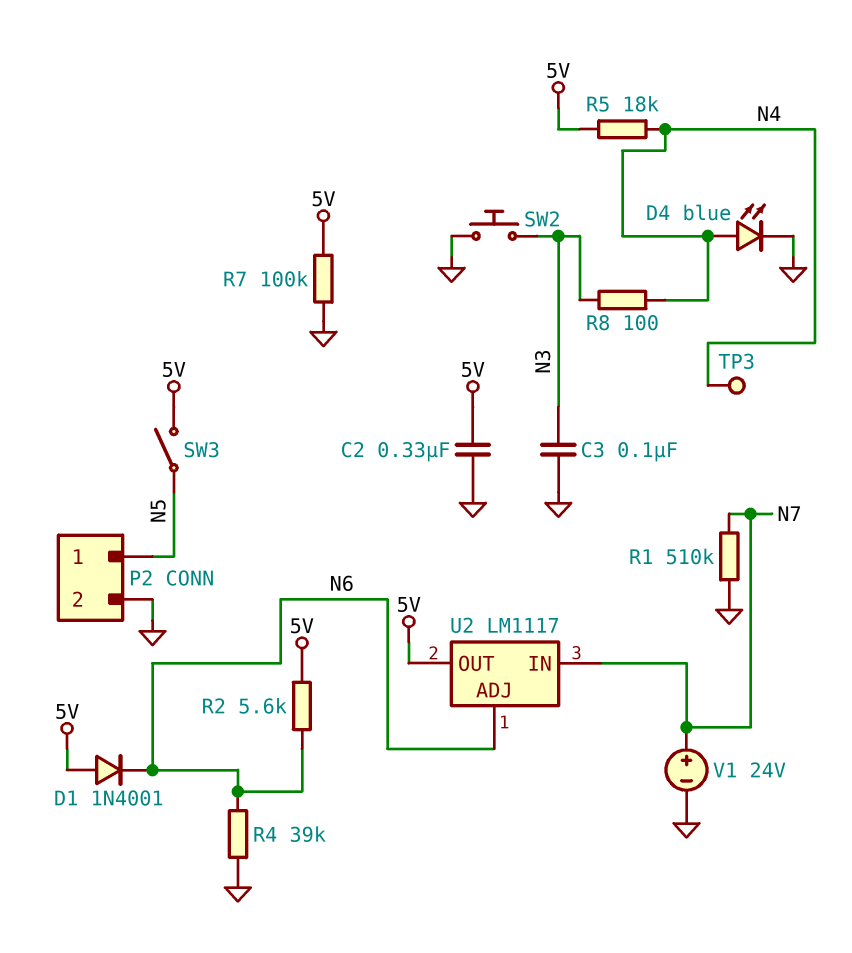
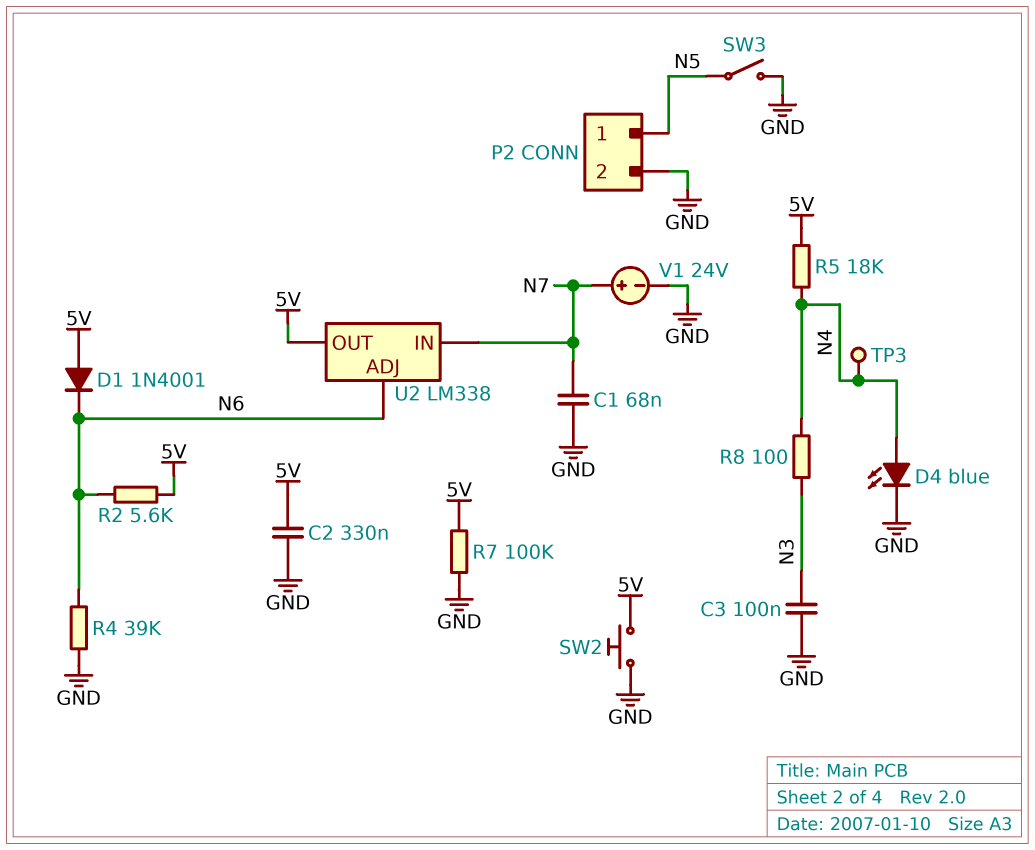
C1: none -> 68nF (GND, N7)
R1: 510k (GND, N7) -> none
SW2: button (GND, N3) -> button (5V, GND)
SW3: switch (5V, N5) -> switch (GND, N5)
U2: LM1117 -> LM338

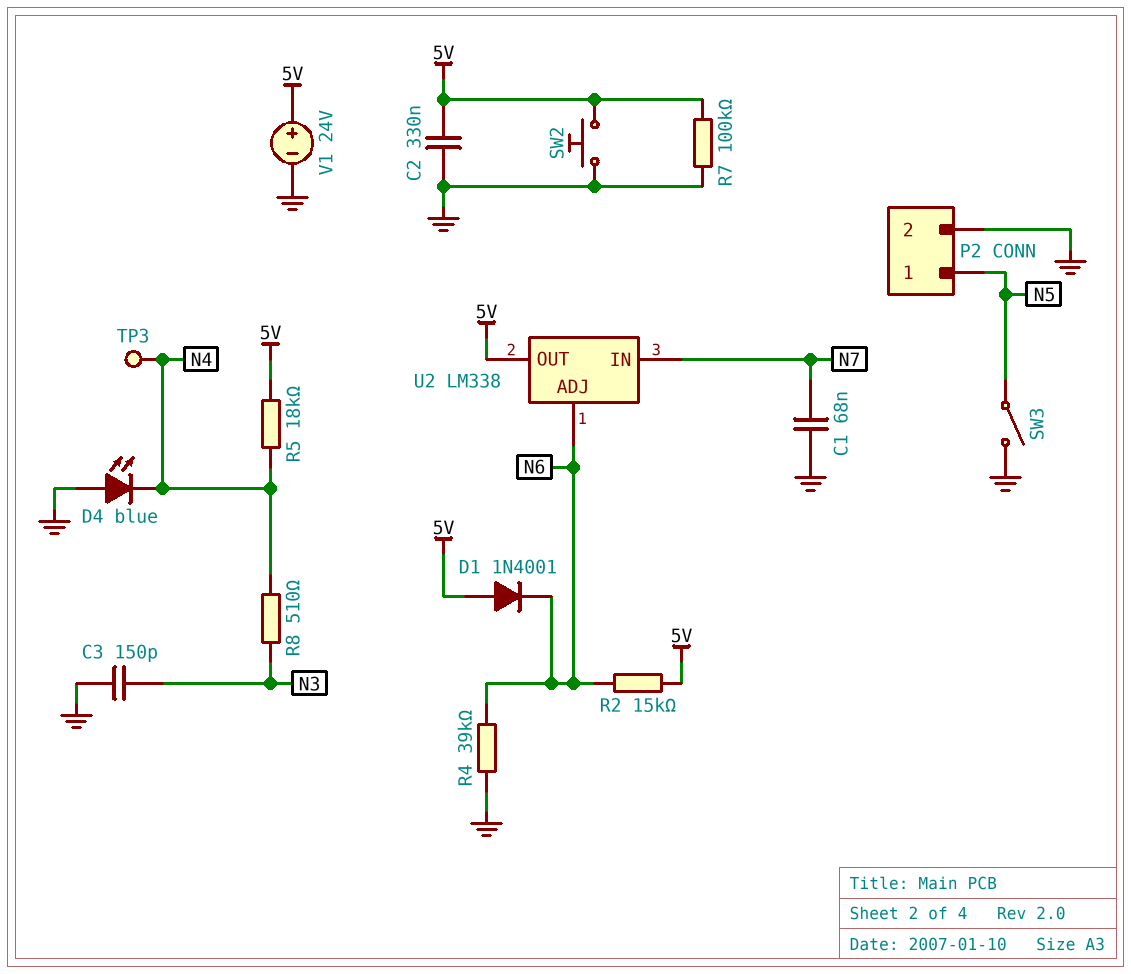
C3: 100nF (GND, N3) -> 150pF (GND, N3)
D4: LED blue (A N4, K GND) -> LED blue (A GND, K N4)
R2: 5.6k (5V, N6) -> 15k (5V, N6)
R8: 100 (N3, N4) -> 510 (N3, N4)
V1: 24V (plus N7, minus GND) -> 24V (plus 5V, minus GND)

